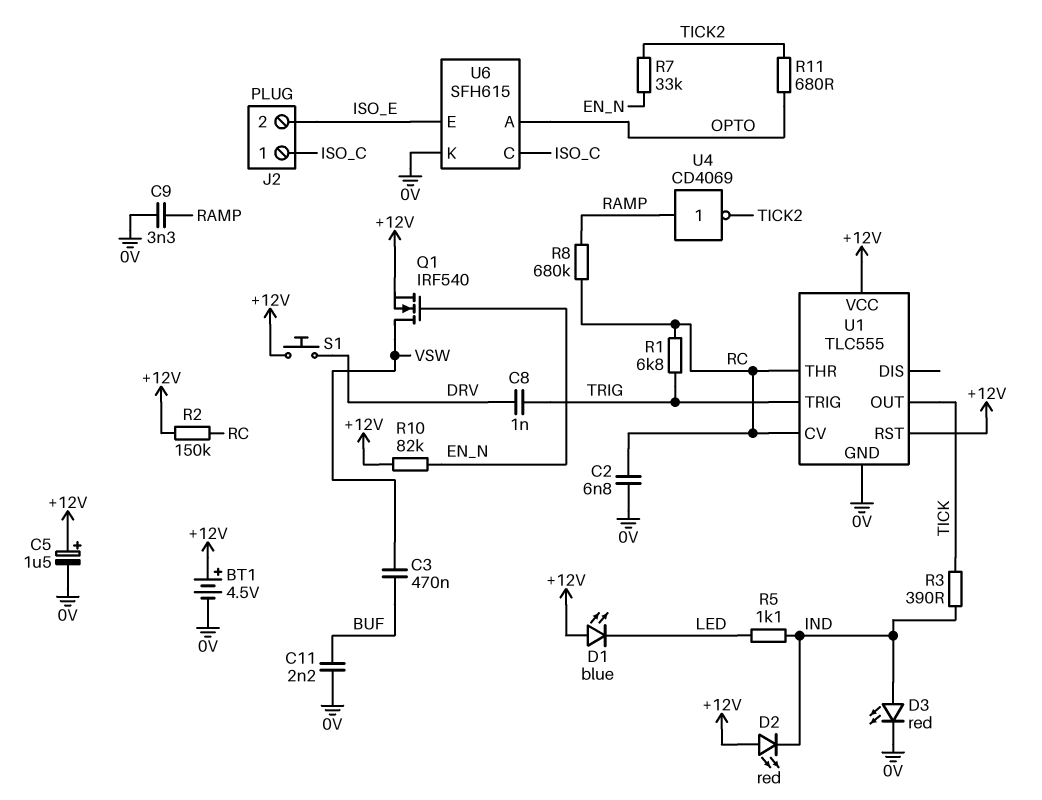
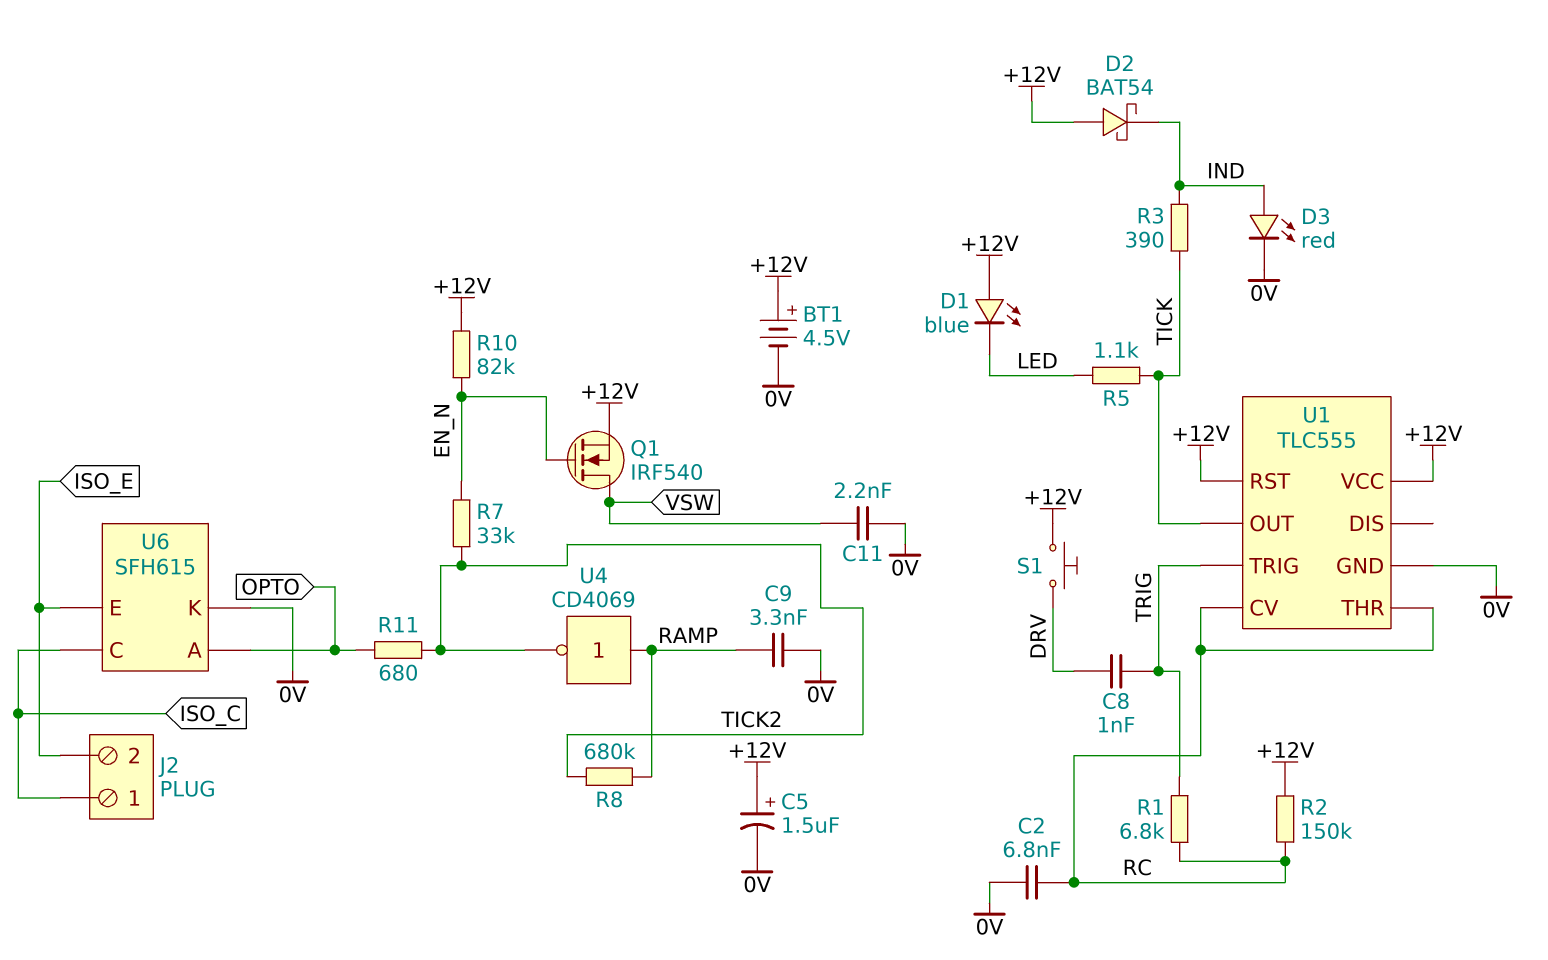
C3: 470nF (BUF, VSW) -> none
C11: 2.2nF (0V, BUF) -> 2.2nF (0V, VSW)
D2: LED red (A +12V, K IND) -> schottky BAT54 (A +12V, K IND)
R5: 1.1k (IND, LED) -> 1.1k (LED, TICK)
R8: 680k (RAMP, RC) -> 680k (RAMP, TICK2)

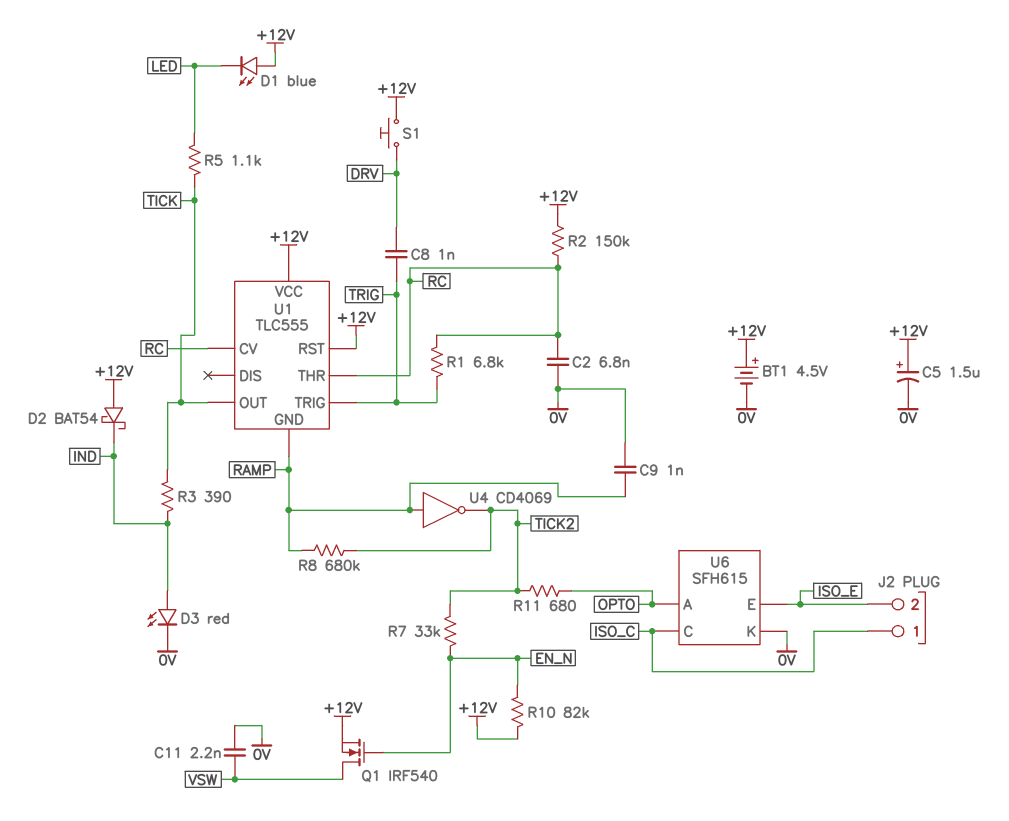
C9: 3.3nF (0V, RAMP) -> 1nF (0V, RAMP)
U1 pin GND: 0V -> RAMP

